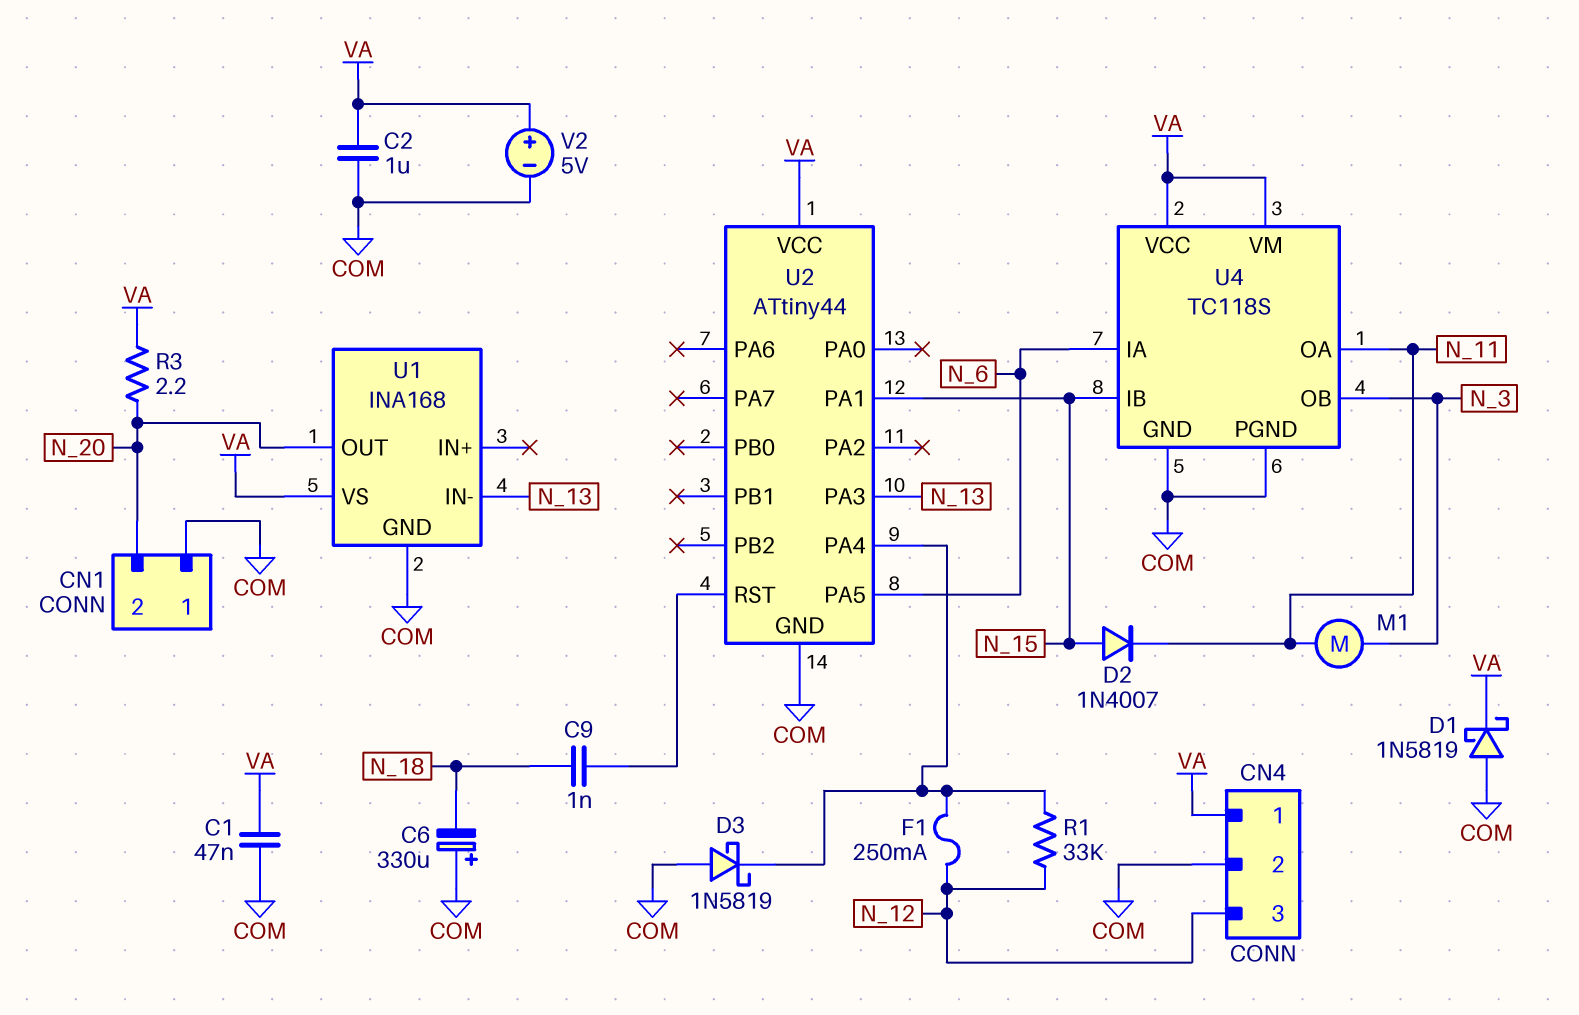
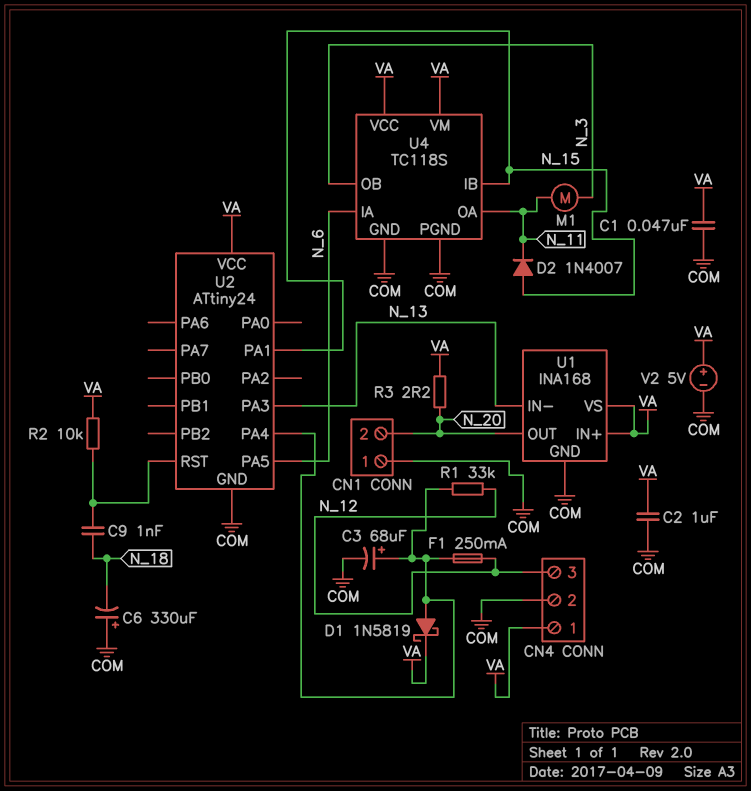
C3: none -> 68uF (plus U2/PA4, minus COM)
D1: schottky 1N5819 (A COM, K VA) -> schottky 1N5819 (A U2/PA4, K VA)
D3: schottky 1N5819 (A COM, K U2/PA4) -> none
R2: none -> 10k (U2/RST, VA)
U1 pin IN+: none -> VA
U2: ATtiny44 -> ATtiny24

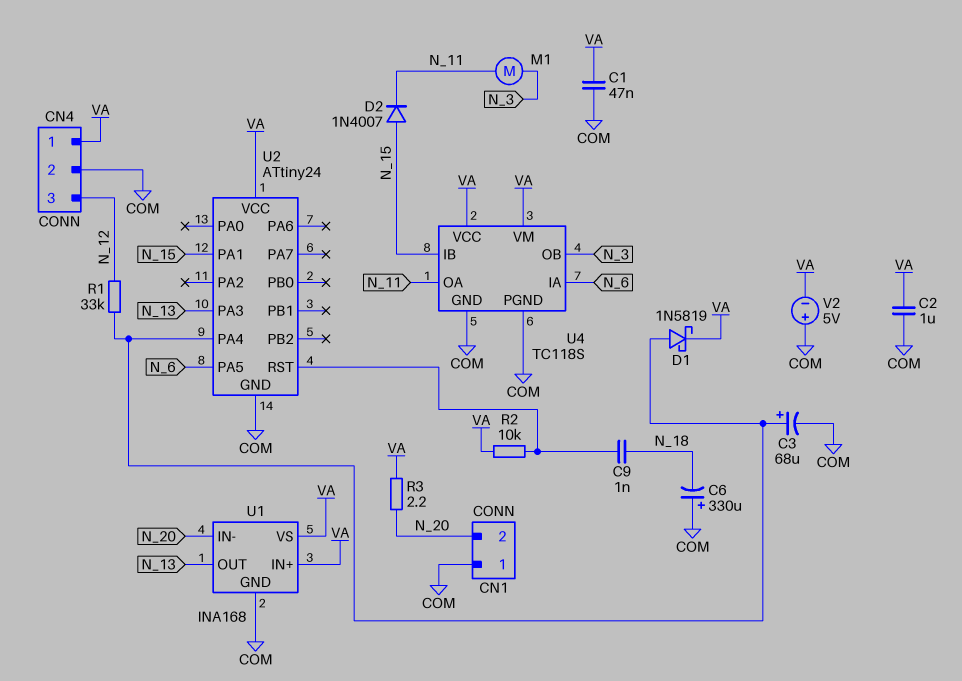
F1: 250mA (N_12, U2/PA4) -> none
U1 pin IN-: N_13 -> N_20
U1 pin OUT: N_20 -> N_13
V2: 5V (plus VA, minus COM) -> 5V (plus COM, minus VA)

